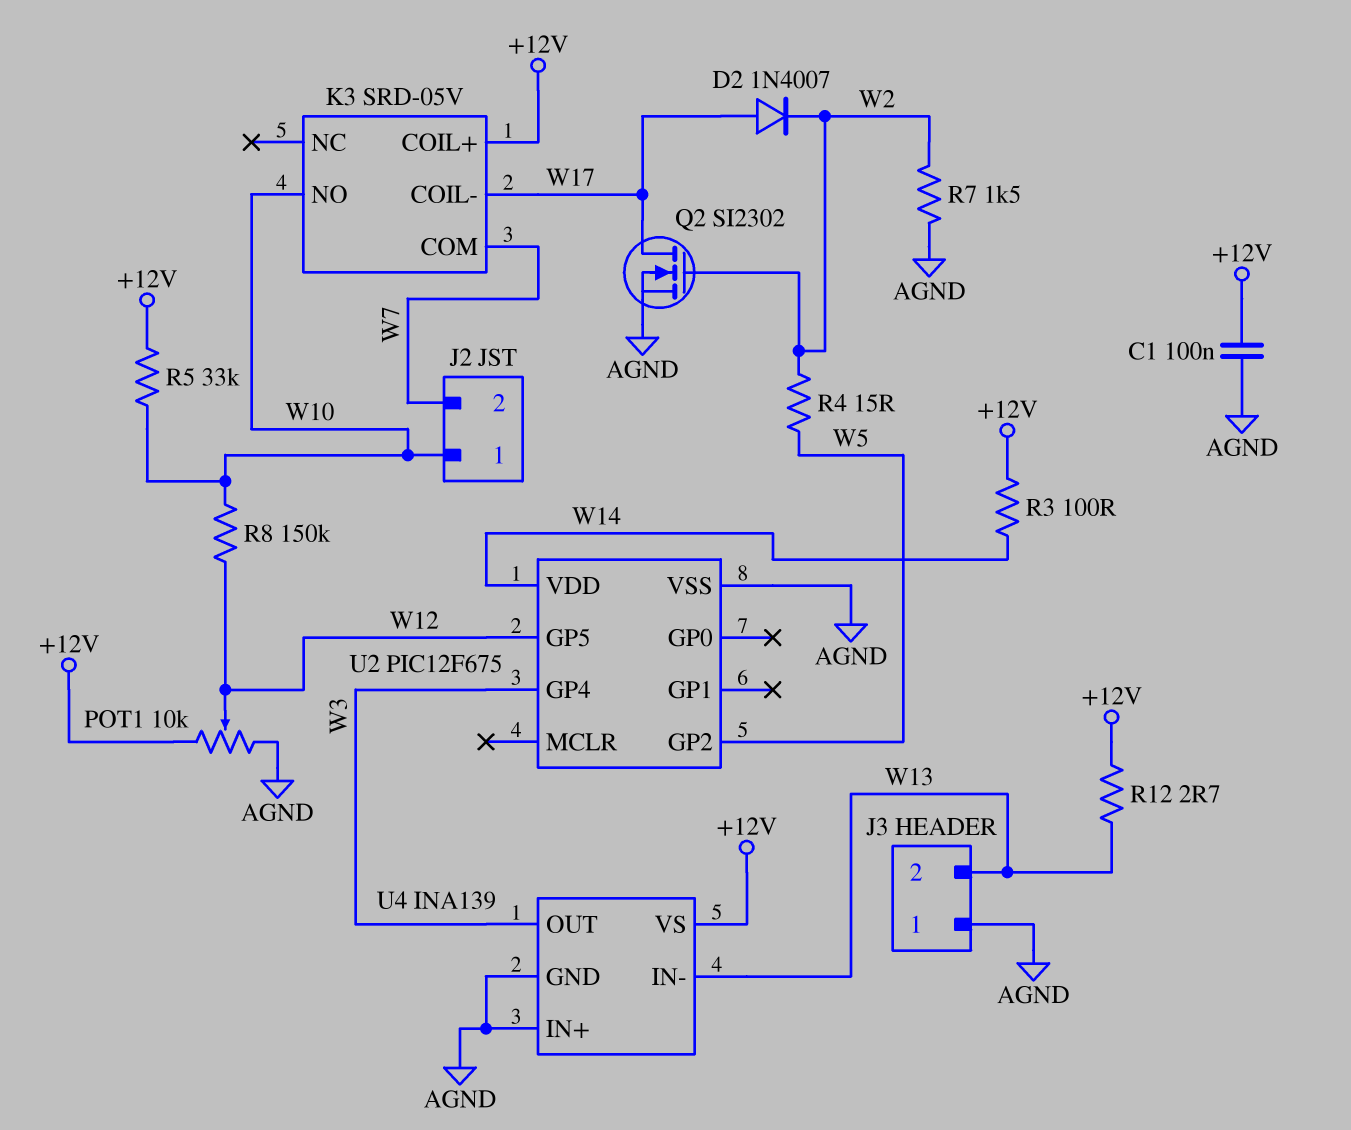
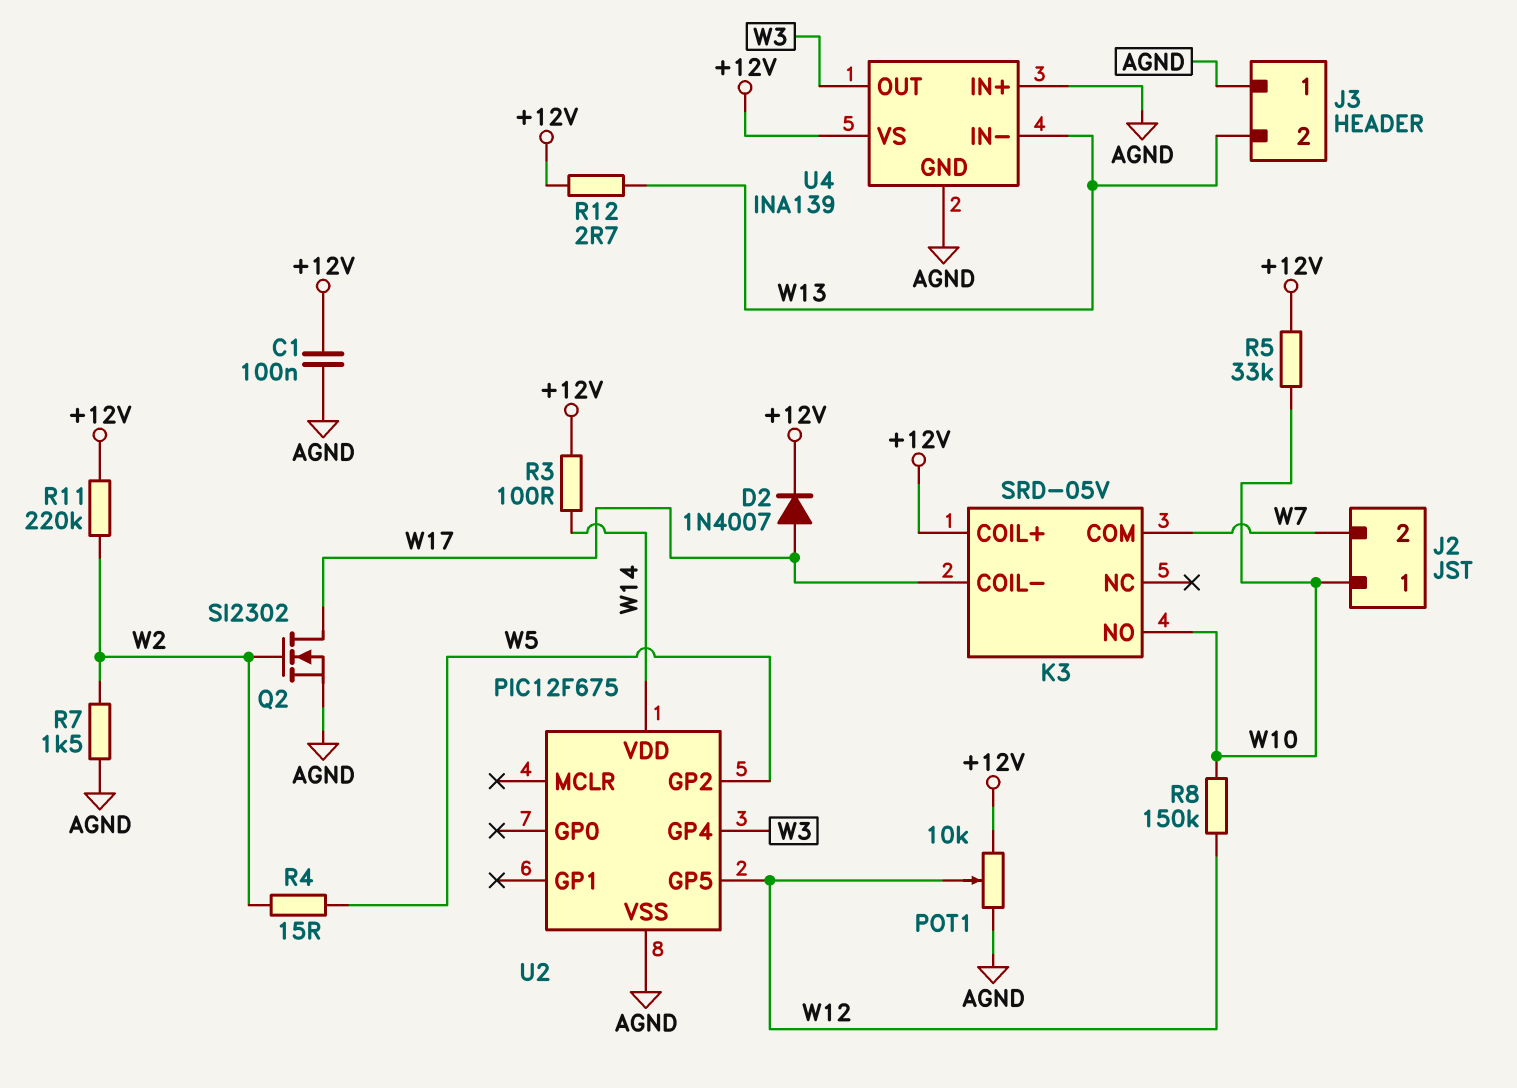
D2: diode 1N4007 (A W17, K W2) -> diode 1N4007 (A W17, K +12V)
R11: none -> 220k (+12V, W2)

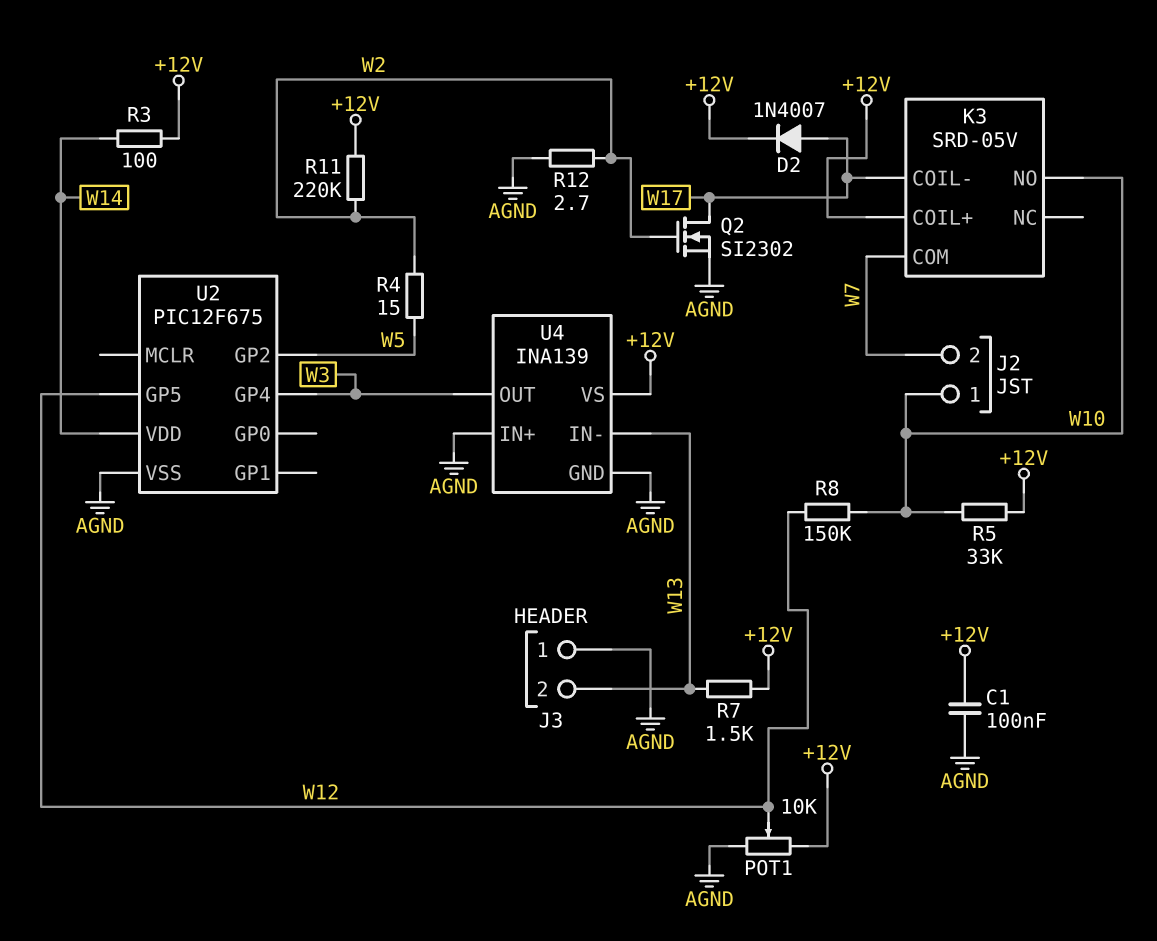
R7: 1.5k (AGND, W2) -> 1.5k (+12V, W13)
R12: 2.7 (+12V, W13) -> 2.7 (AGND, W2)

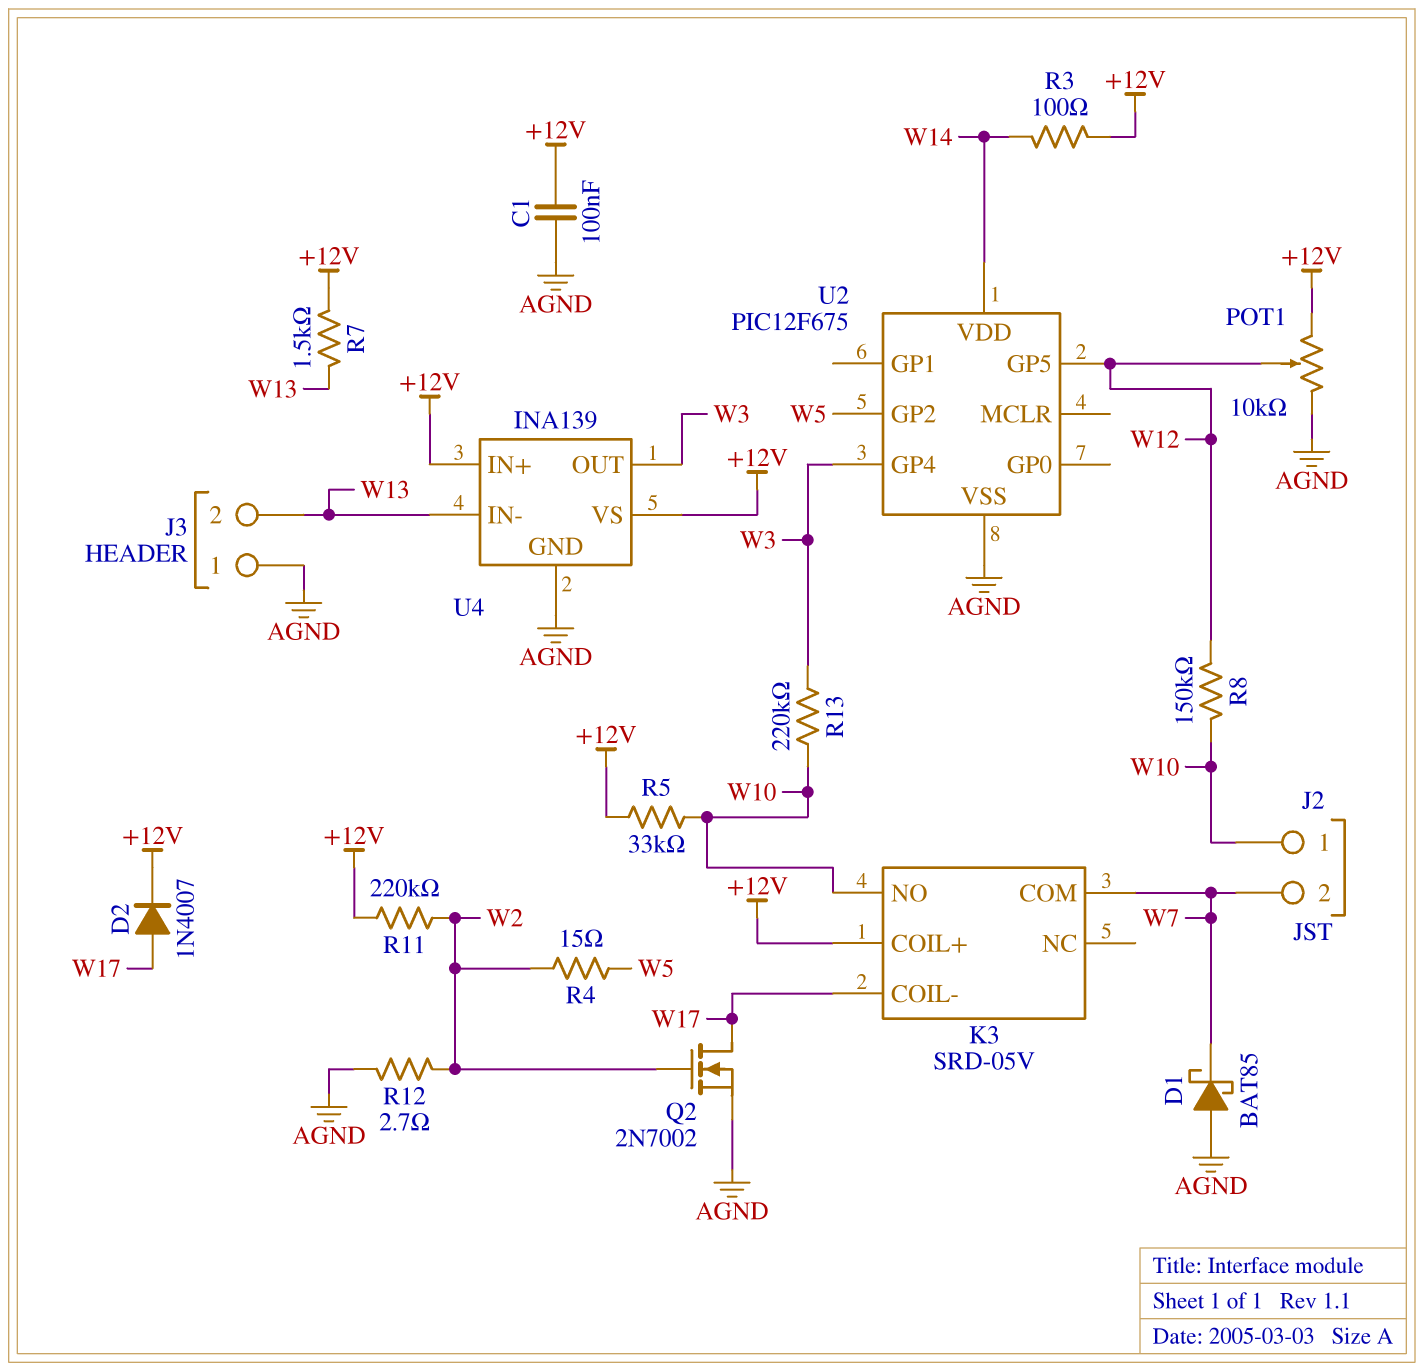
D1: none -> schottky BAT85 (A AGND, K W7)
Q2: NMOS SI2302 (G W2, D W17, S AGND) -> NMOS 2N7002 (G W2, D W17, S AGND)
R13: none -> 220k (W3, W10)
U4 pin IN+: AGND -> +12V

